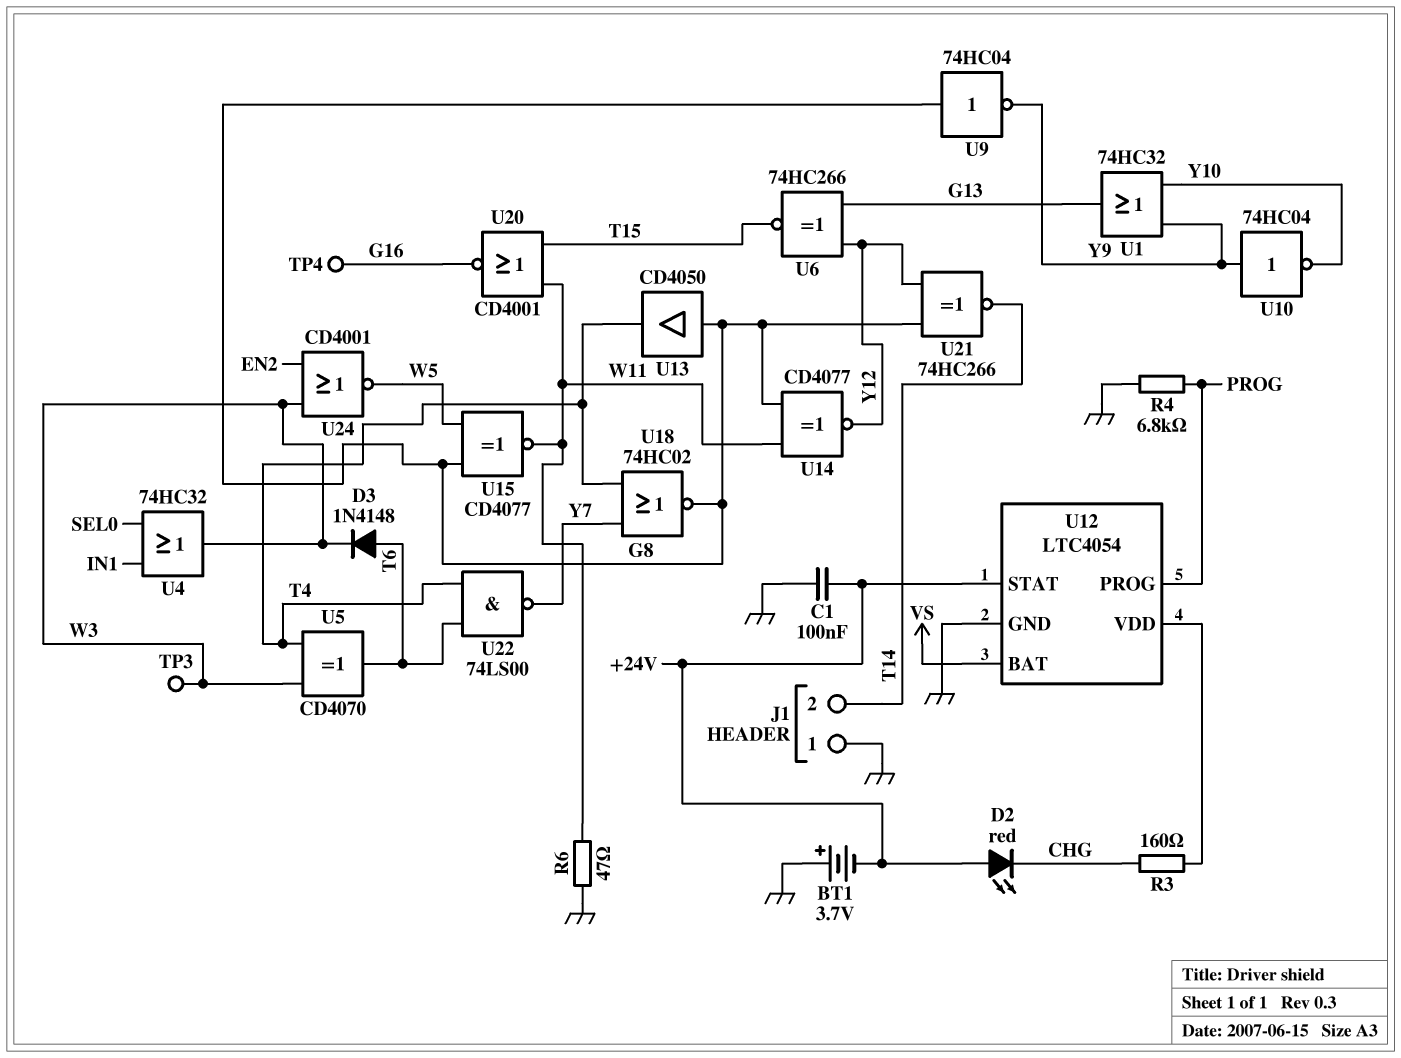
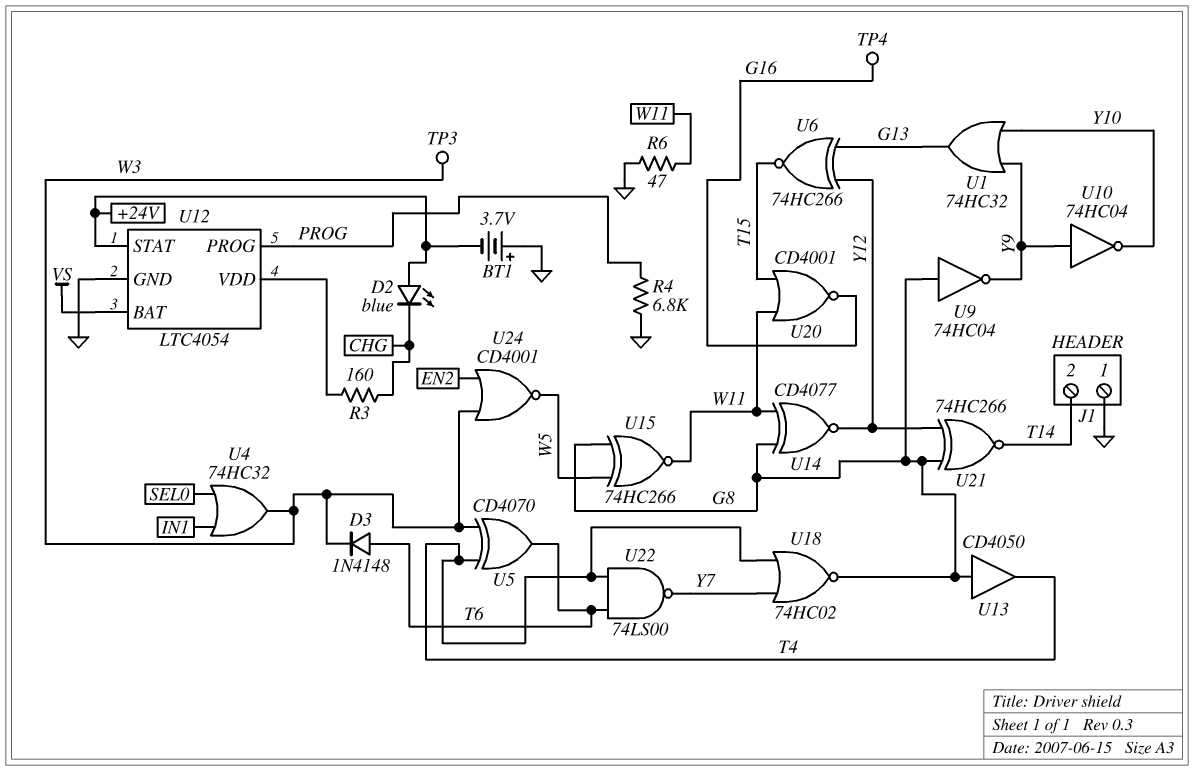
C1: 100nF (+24V, GND) -> none
D2: LED red (A +24V, K CHG) -> LED blue (A +24V, K CHG)
U15: XNOR CD4077 (in G8, in W5, out W11) -> XNOR 74HC266 (in G8, in W5, out W11)

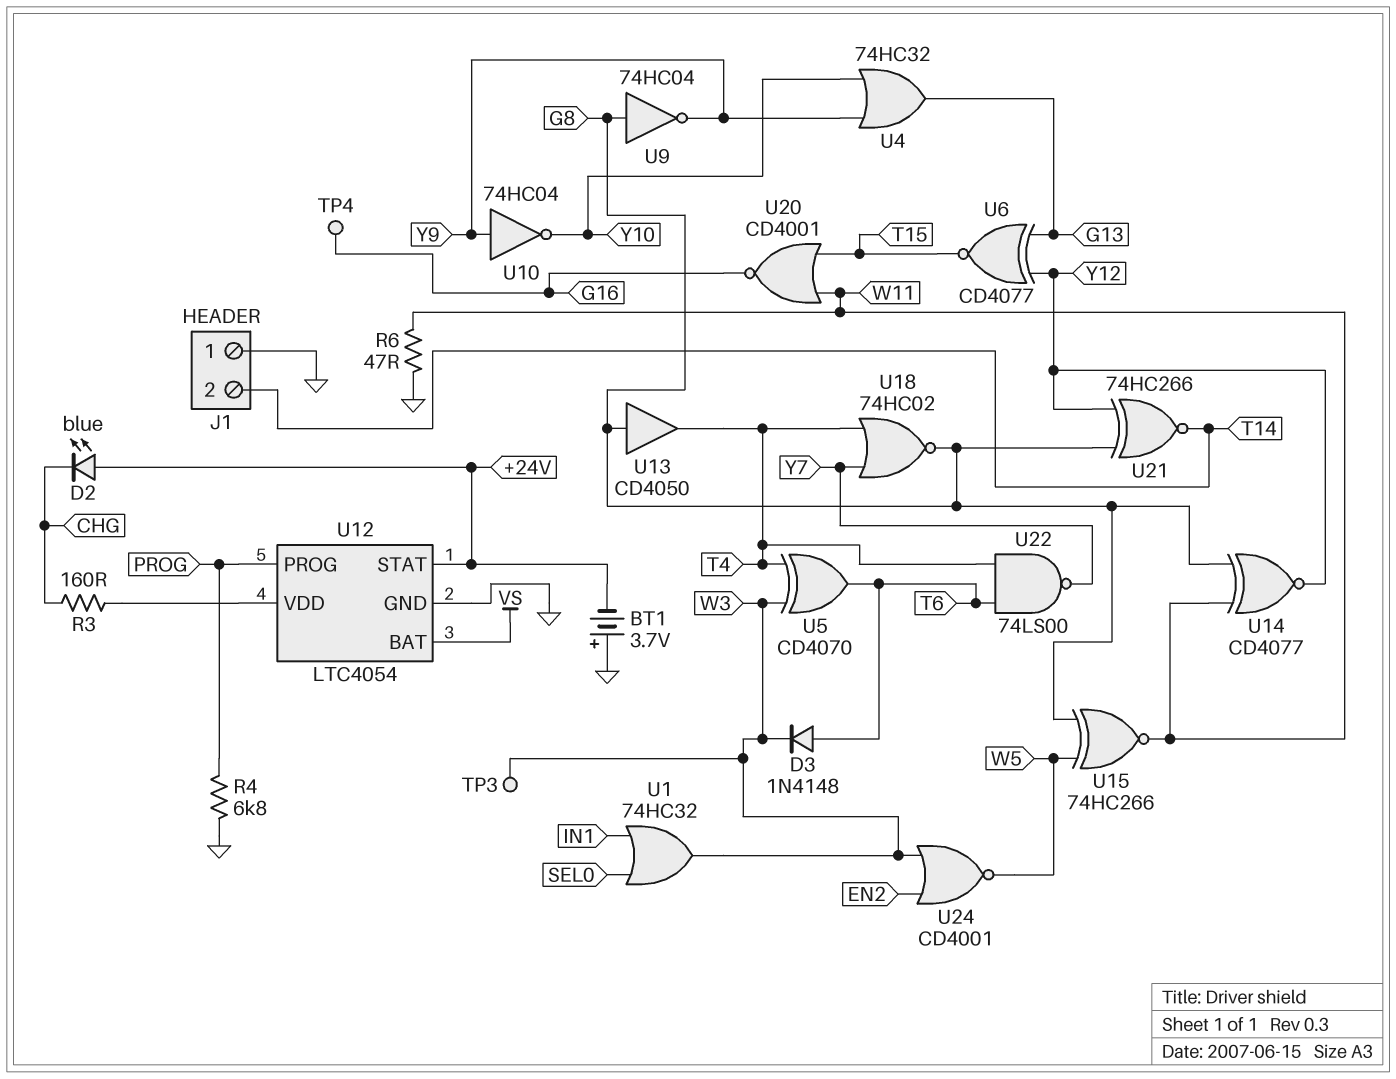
U1: OR 74HC32 (in Y9, in Y10, out G13) -> OR 74HC32 (in IN1, in SEL0, out W3)
U4: OR 74HC32 (in IN1, in SEL0, out W3) -> OR 74HC32 (in Y9, in Y10, out G13)
U6: XNOR 74HC266 (in G13, in Y12, out T15) -> XNOR CD4077 (in G13, in Y12, out T15)

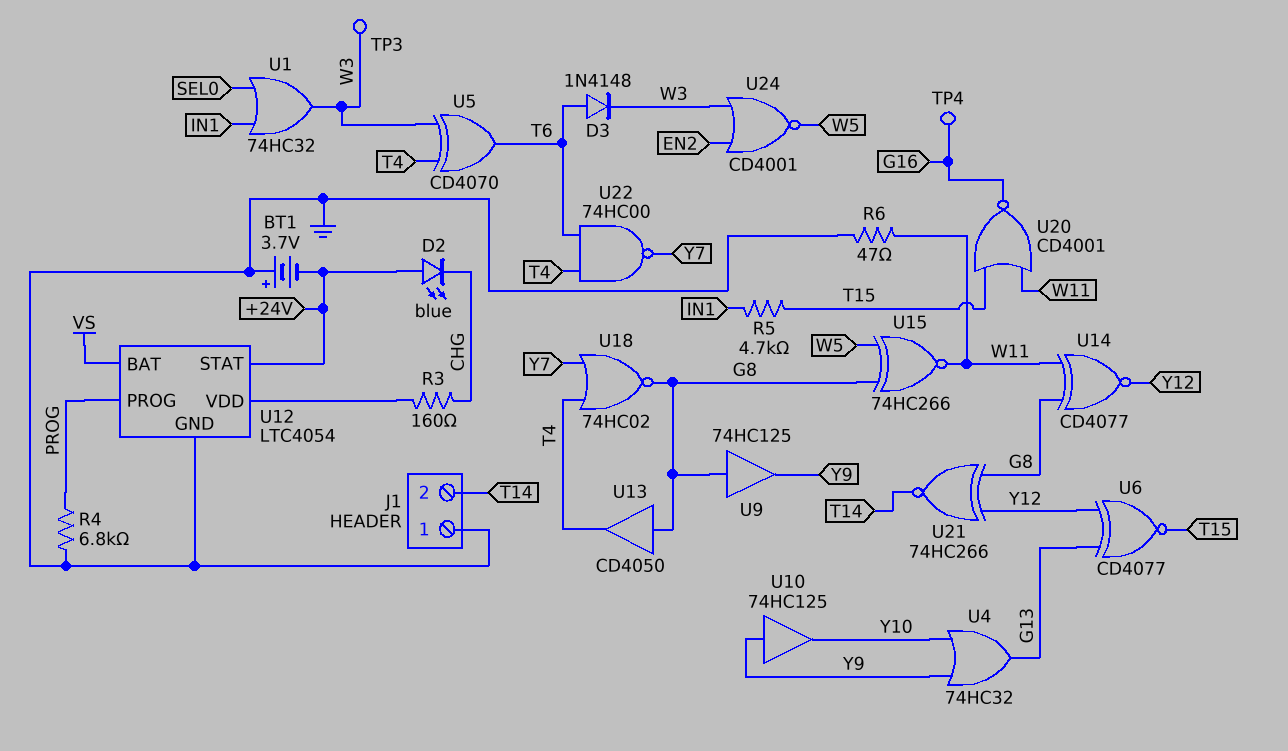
R5: none -> 4.7k (IN1, T15)
U9: NOT 74HC04 (in G8, out Y9) -> buffer 74HC125 (in G8, out Y9)
U10: NOT 74HC04 (in Y9, out Y10) -> buffer 74HC125 (in Y9, out Y10)
U22: NAND 74LS00 (in T4, in T6, out Y7) -> NAND 74HC00 (in T4, in T6, out Y7)

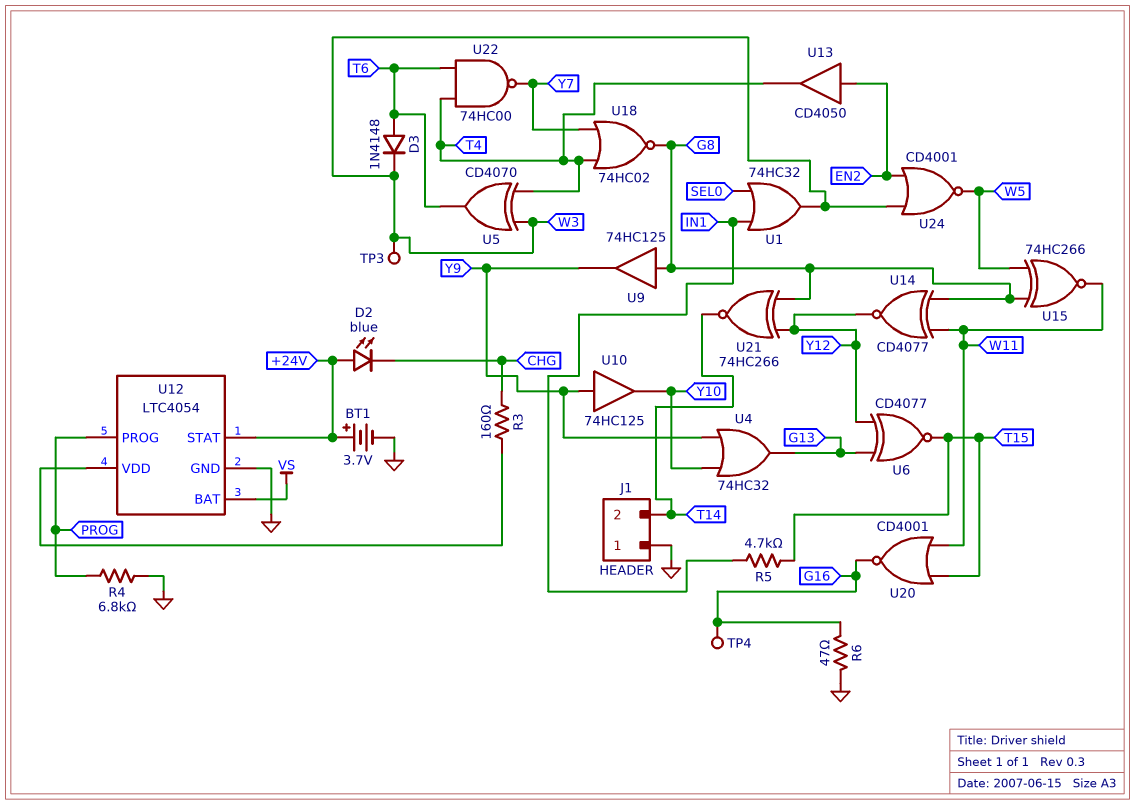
BT1: 3.7V (plus GND, minus +24V) -> 3.7V (plus +24V, minus GND)
R6: 47 (GND, W11) -> 47 (G16, GND)
U13: buffer CD4050 (in G8, out T4) -> buffer CD4050 (in EN2, out T4)

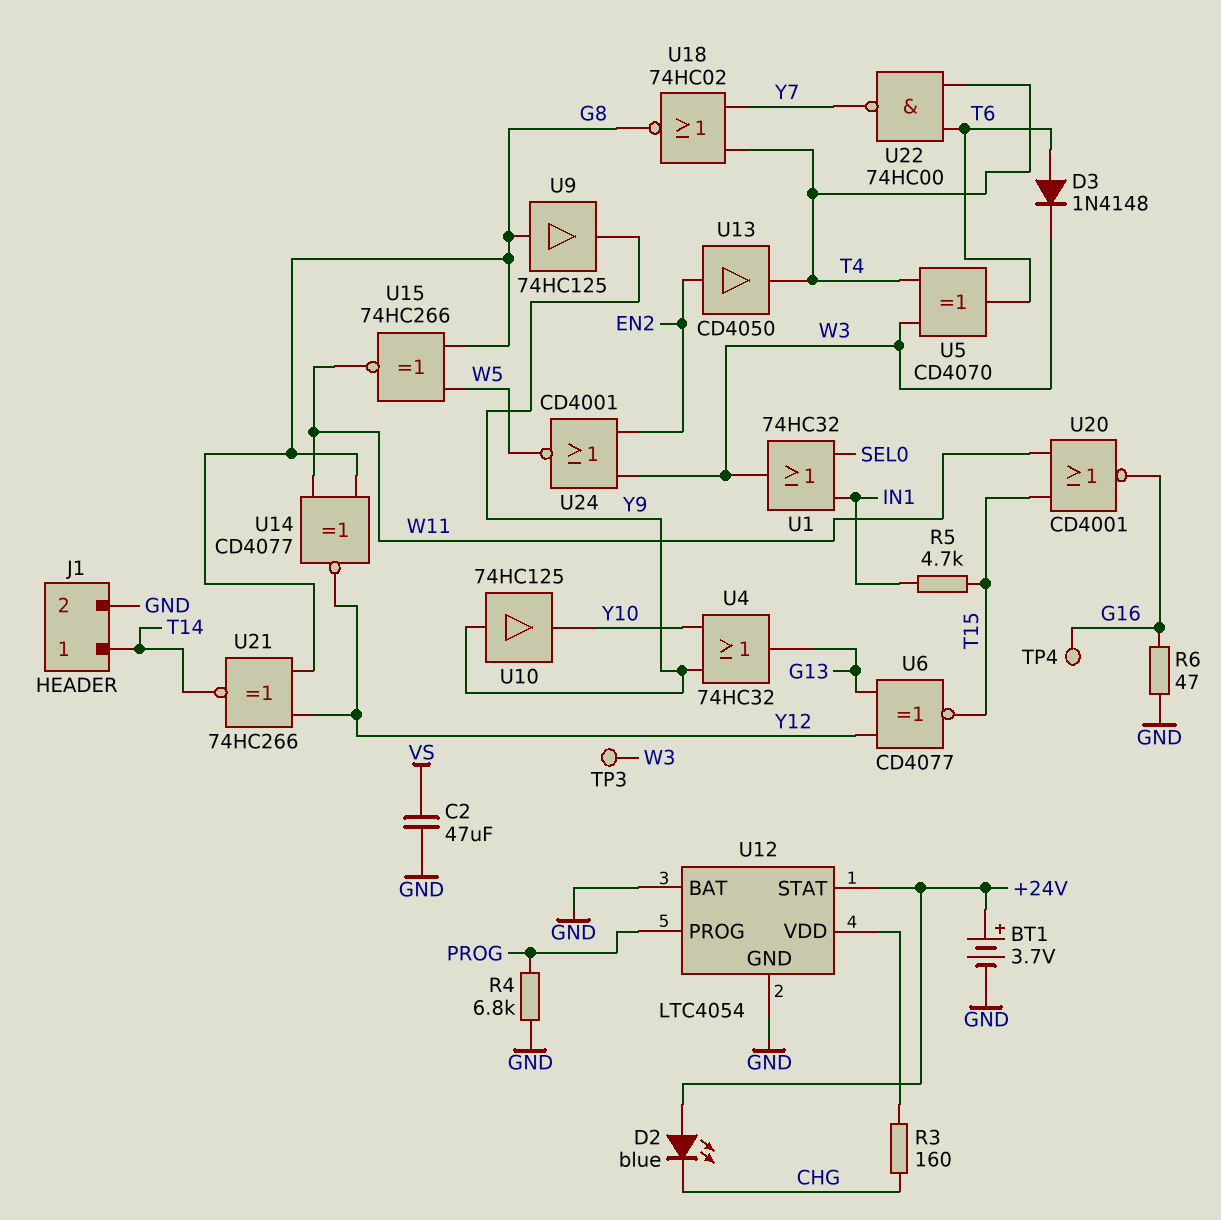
C2: none -> 47uF (GND, VS)
J1 pin 1: GND -> T14
J1 pin 2: T14 -> GND
U12 pin BAT: VS -> GND

